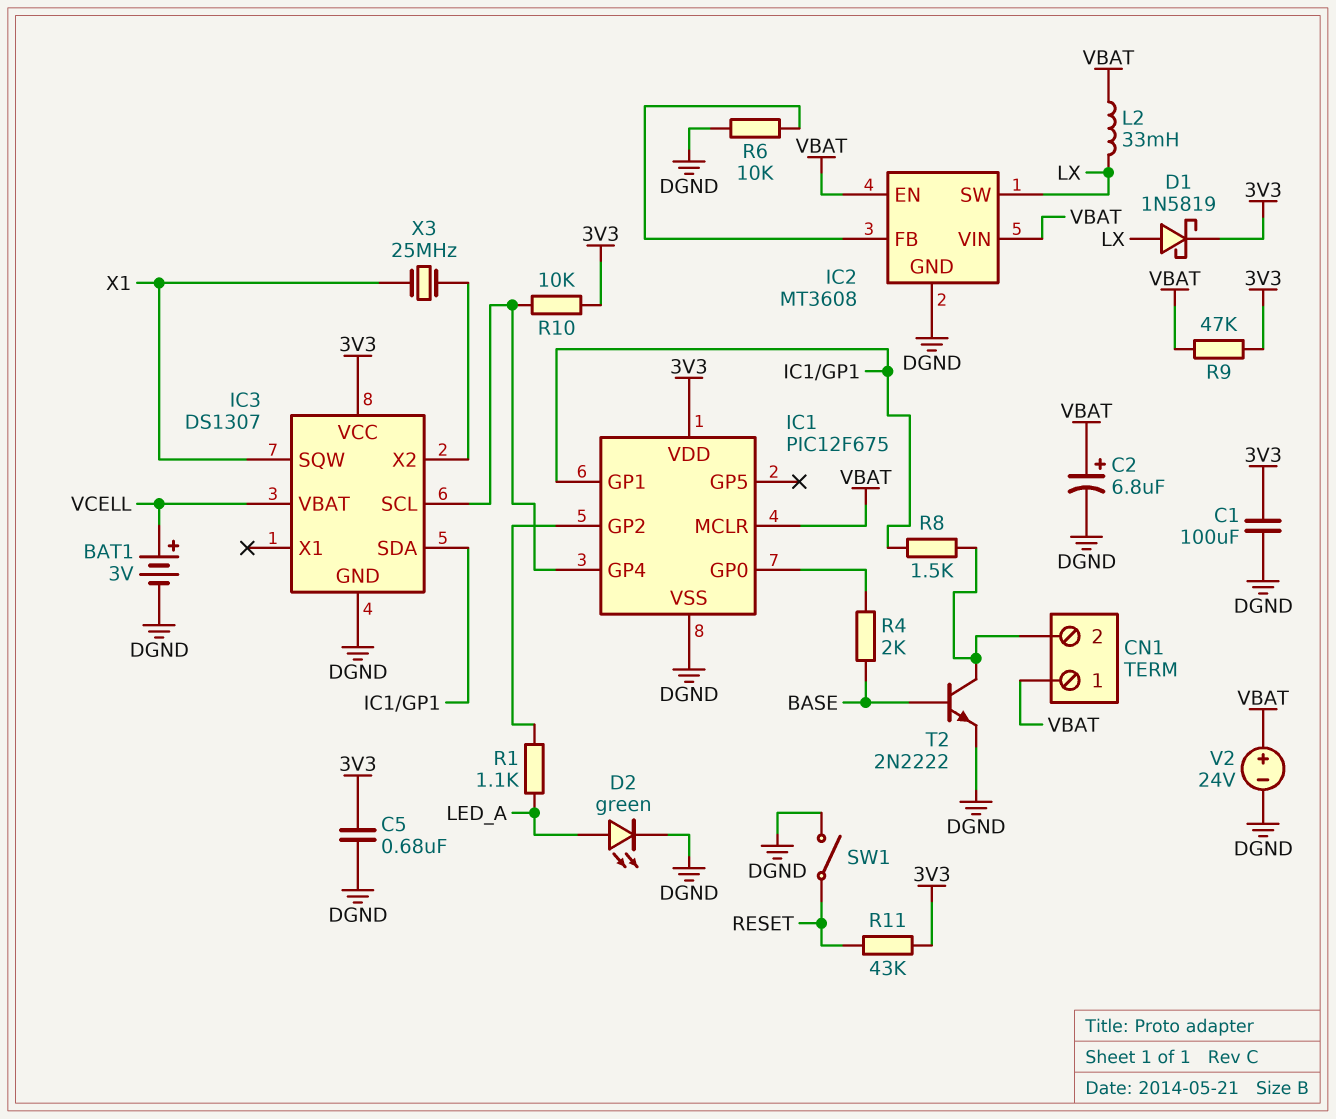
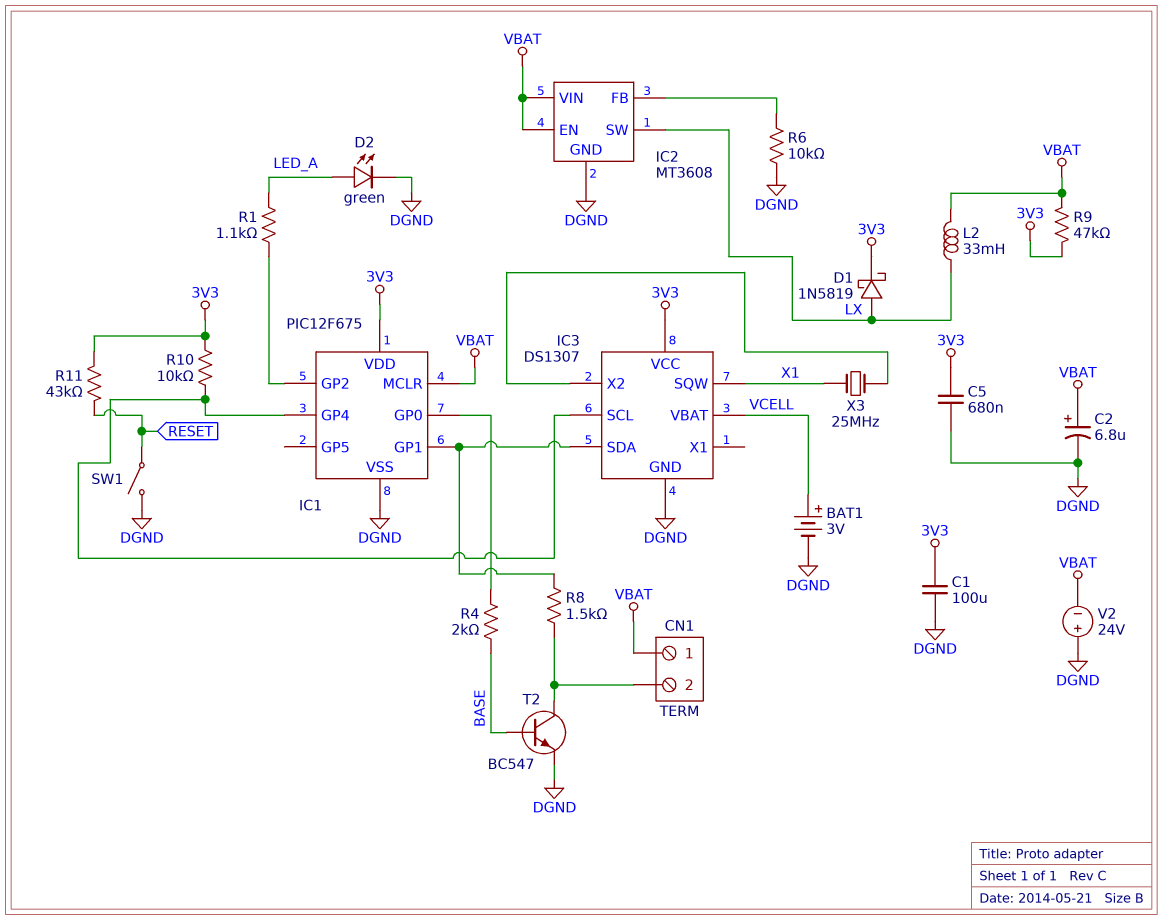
T2: NPN 2N2222 (B BASE, C CN1/2, E DGND) -> NPN BC547 (B BASE, C CN1/2, E DGND)
V2: 24V (plus VBAT, minus DGND) -> 24V (plus DGND, minus VBAT)

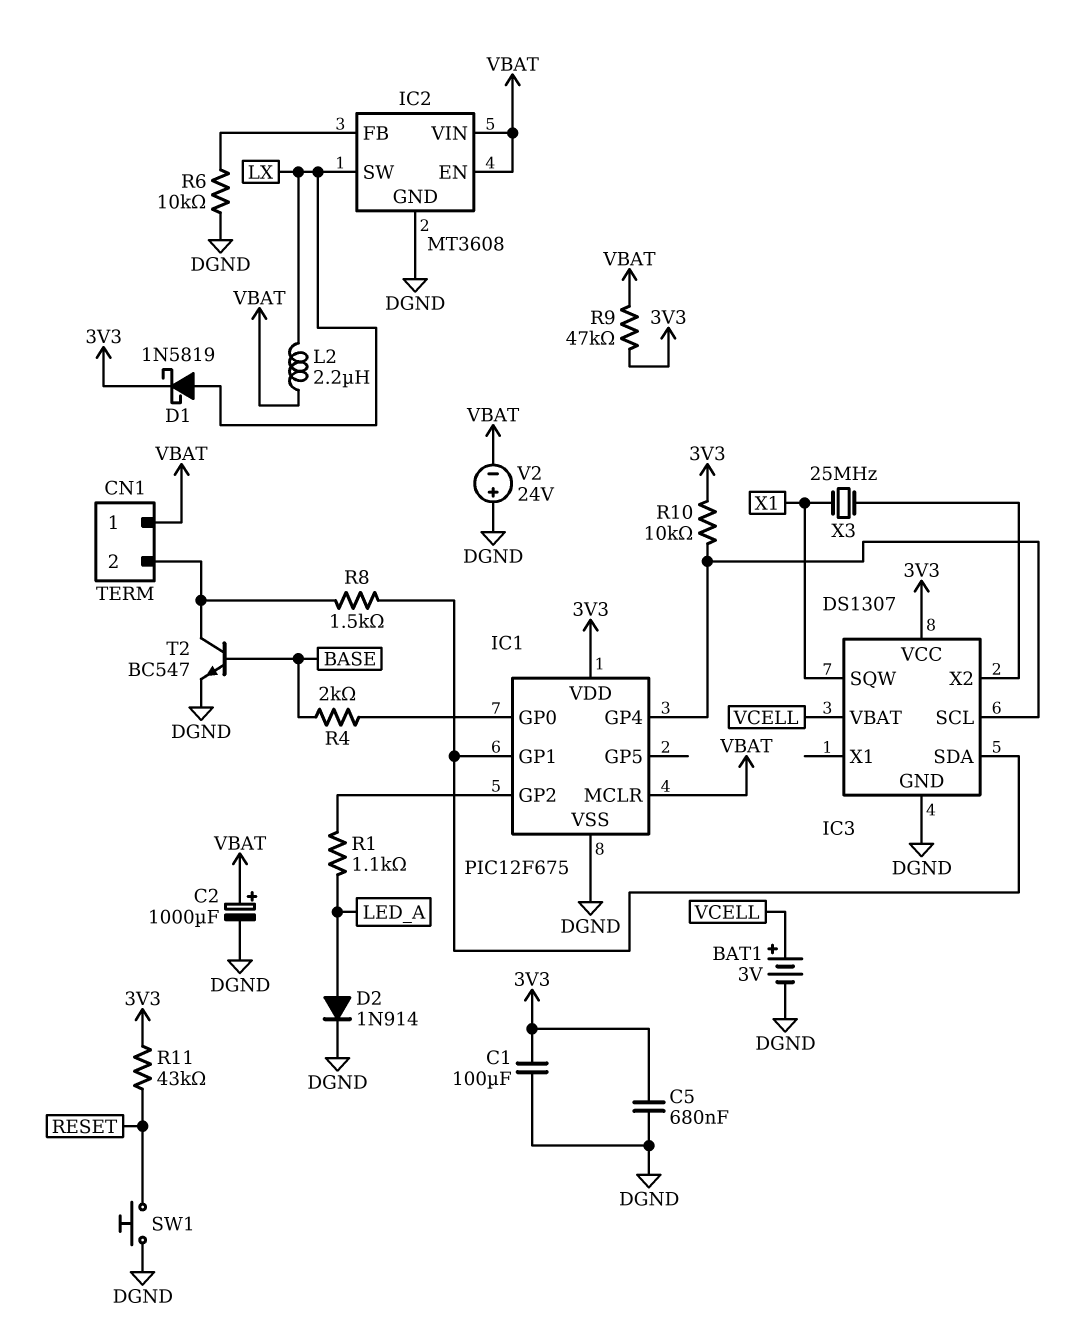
C2: 6.8uF (plus VBAT, minus DGND) -> 1000uF (plus VBAT, minus DGND)
D2: LED green (A LED_A, K DGND) -> diode 1N914 (A LED_A, K DGND)
L2: 33mH (LX, VBAT) -> 2.2uH (LX, VBAT)
SW1: switch (DGND, RESET) -> button (DGND, RESET)

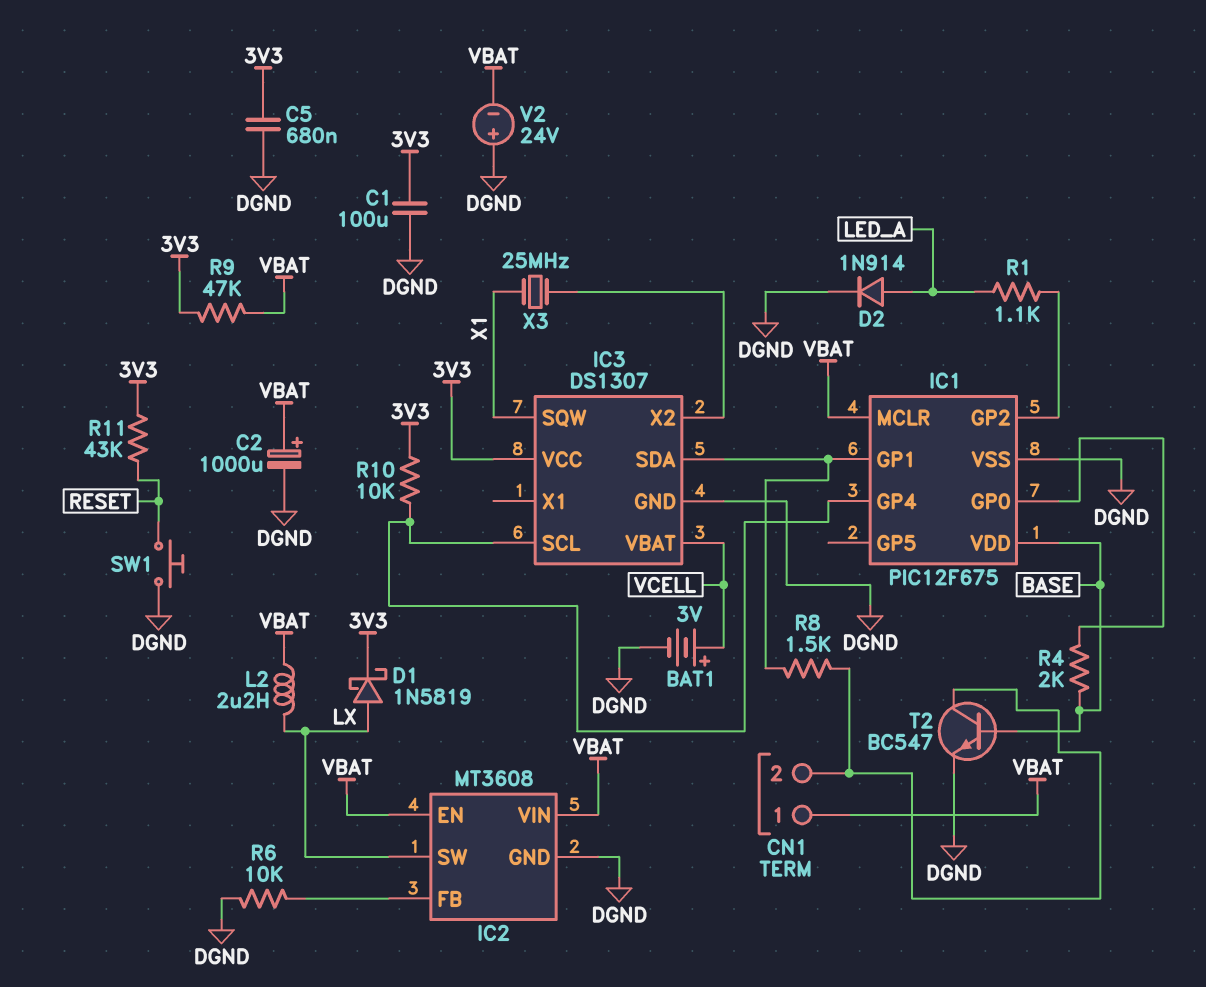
IC1 pin VDD: 3V3 -> BASE

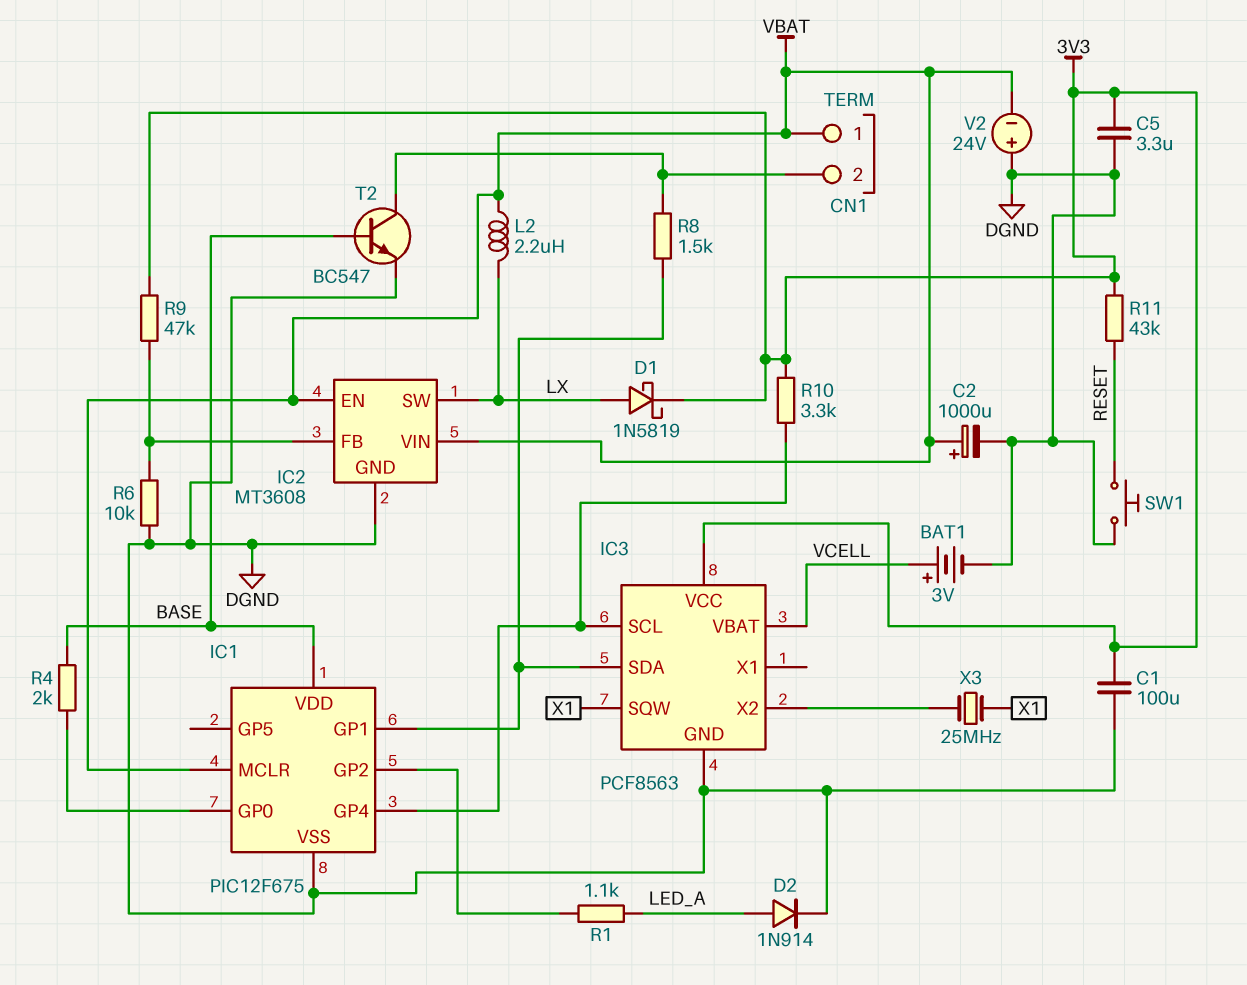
C5: 680nF (3V3, DGND) -> 3.3uF (3V3, DGND)
IC3: DS1307 -> PCF8563
R9: 47k (3V3, VBAT) -> 47k (3V3, IC2/FB)
R10: 10k (3V3, IC1/GP4) -> 3.3k (3V3, IC1/GP4)

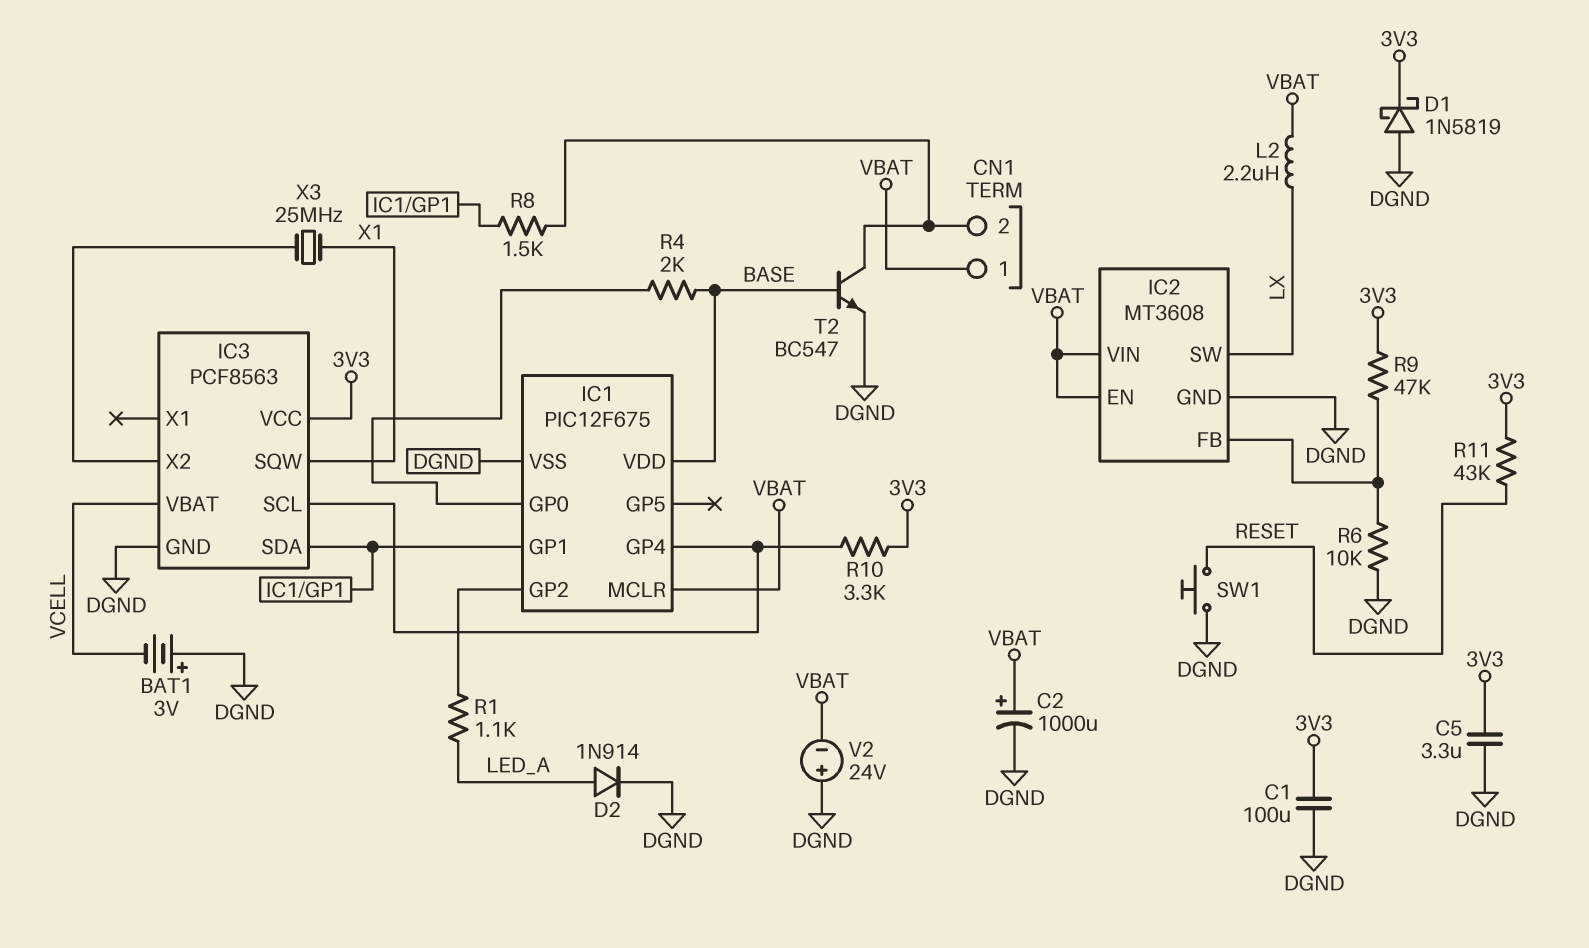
BAT1: 3V (plus VCELL, minus DGND) -> 3V (plus DGND, minus VCELL)
D1: schottky 1N5819 (A LX, K 3V3) -> schottky 1N5819 (A DGND, K 3V3)

